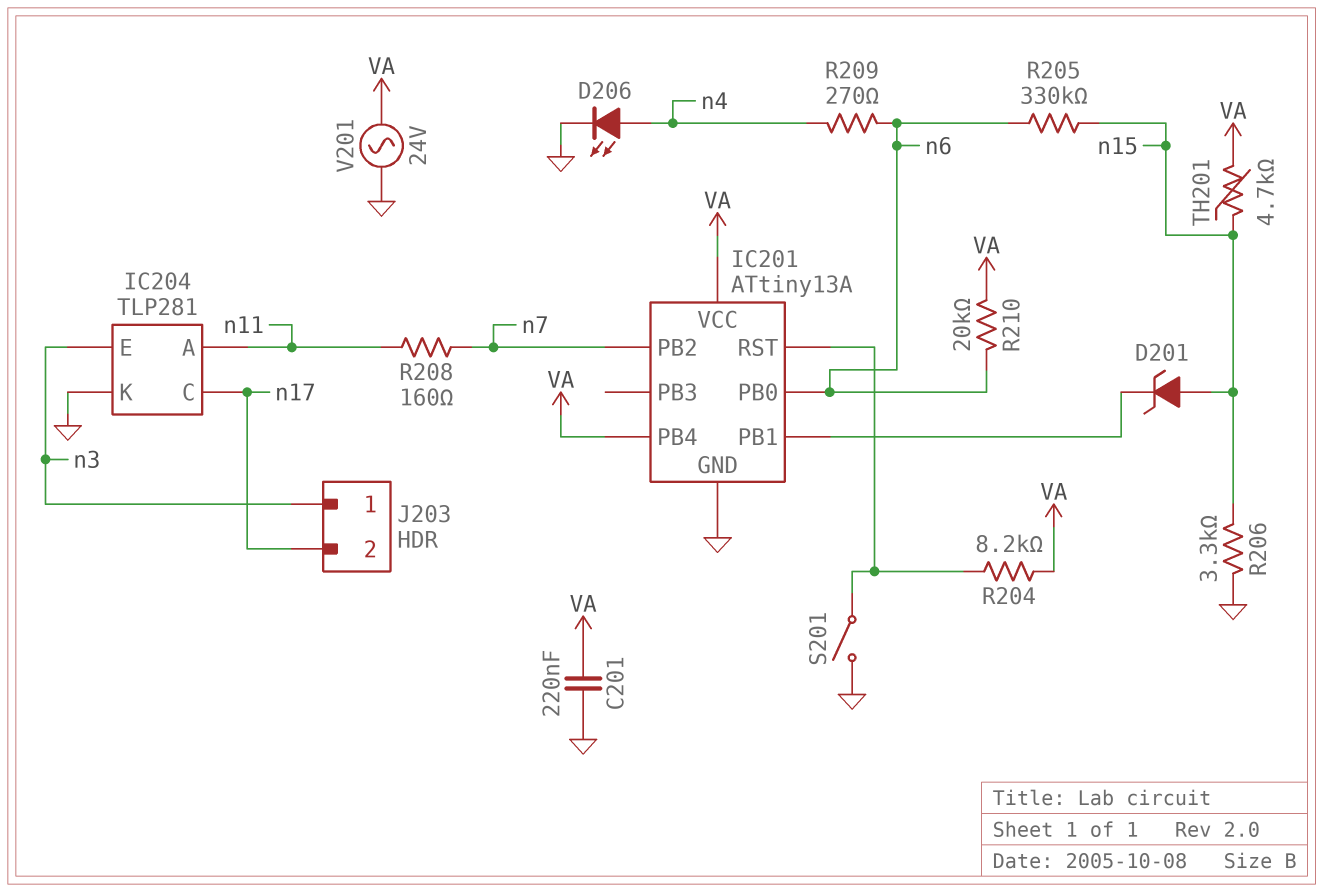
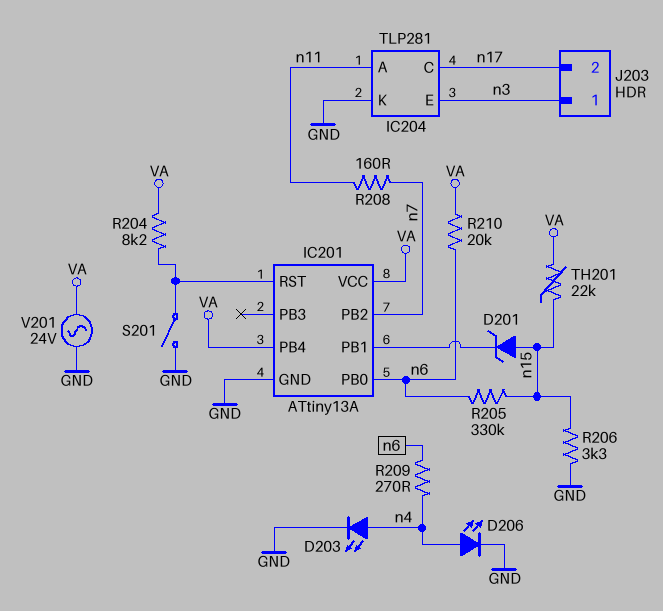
C201: 220nF (GND, VA) -> none
D203: none -> LED (A n4, K GND)
TH201: 4.7k (VA, n15) -> 22k (VA, n15)

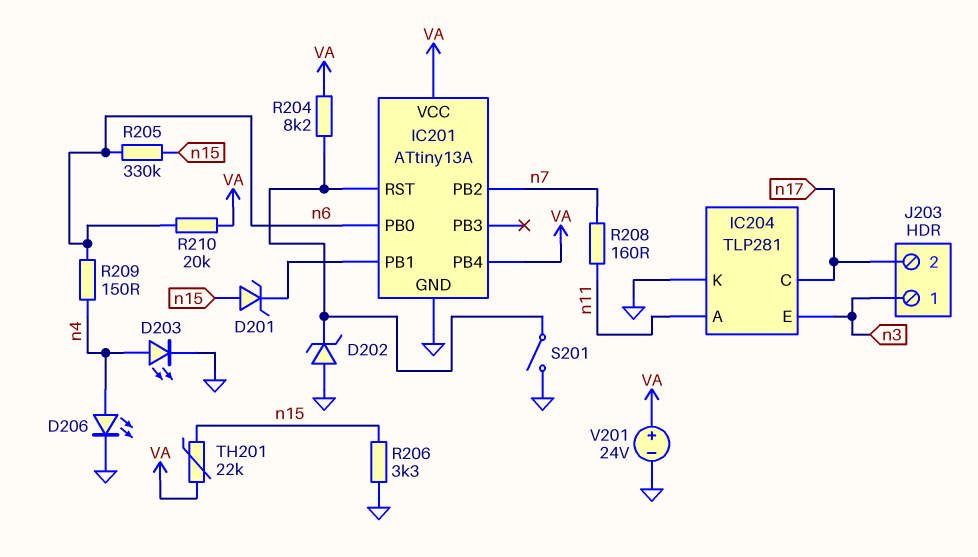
D202: none -> zener (A GND, K IC201/RST)
R209: 270 (n4, n6) -> 150 (n4, n6)
V201: AC 24V (GND, VA) -> 24V (plus VA, minus GND)

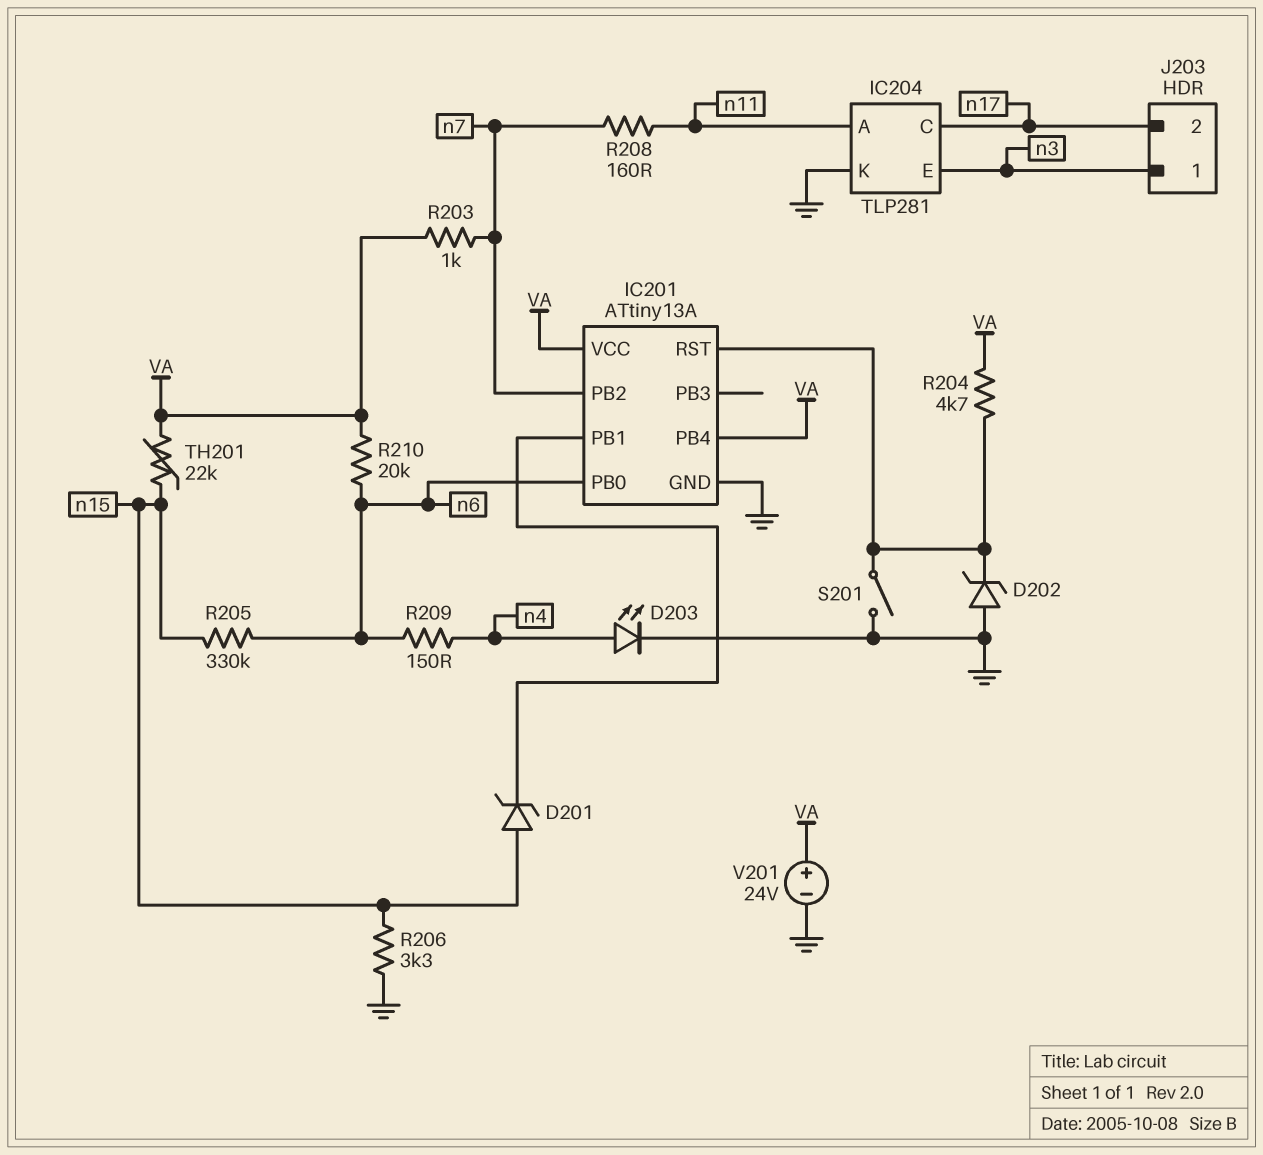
D206: LED (A n4, K GND) -> none
R203: none -> 1k (VA, n7)
R204: 8.2k (IC201/RST, VA) -> 4.7k (IC201/RST, VA)

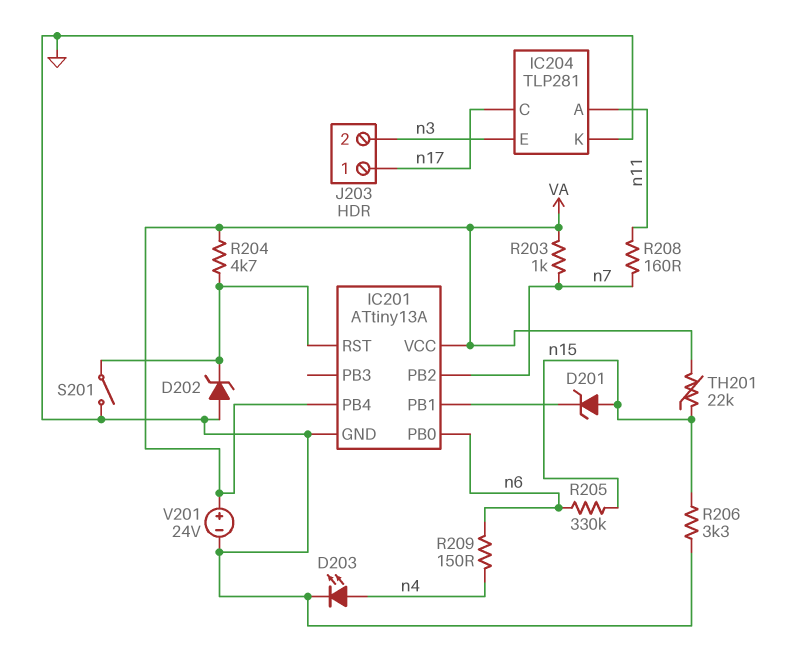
J203 pin 1: n3 -> n17
J203 pin 2: n17 -> n3
R210: 20k (VA, n6) -> none

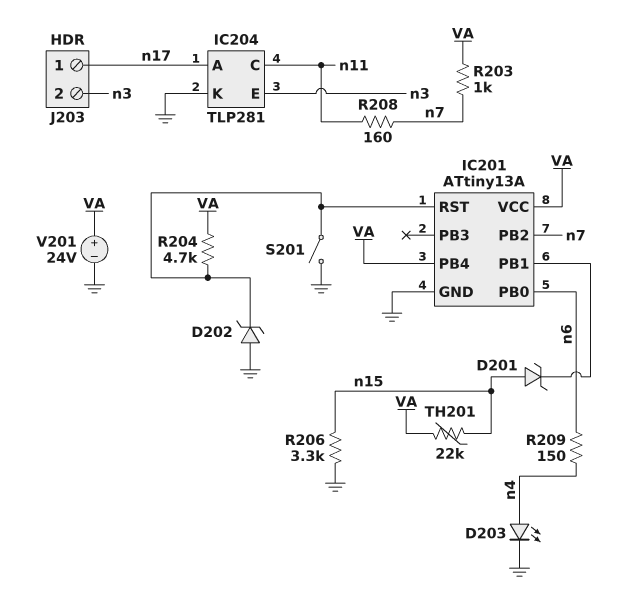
IC204 pin A: n11 -> n17
IC204 pin C: n17 -> n11
R205: 330k (n6, n15) -> none

